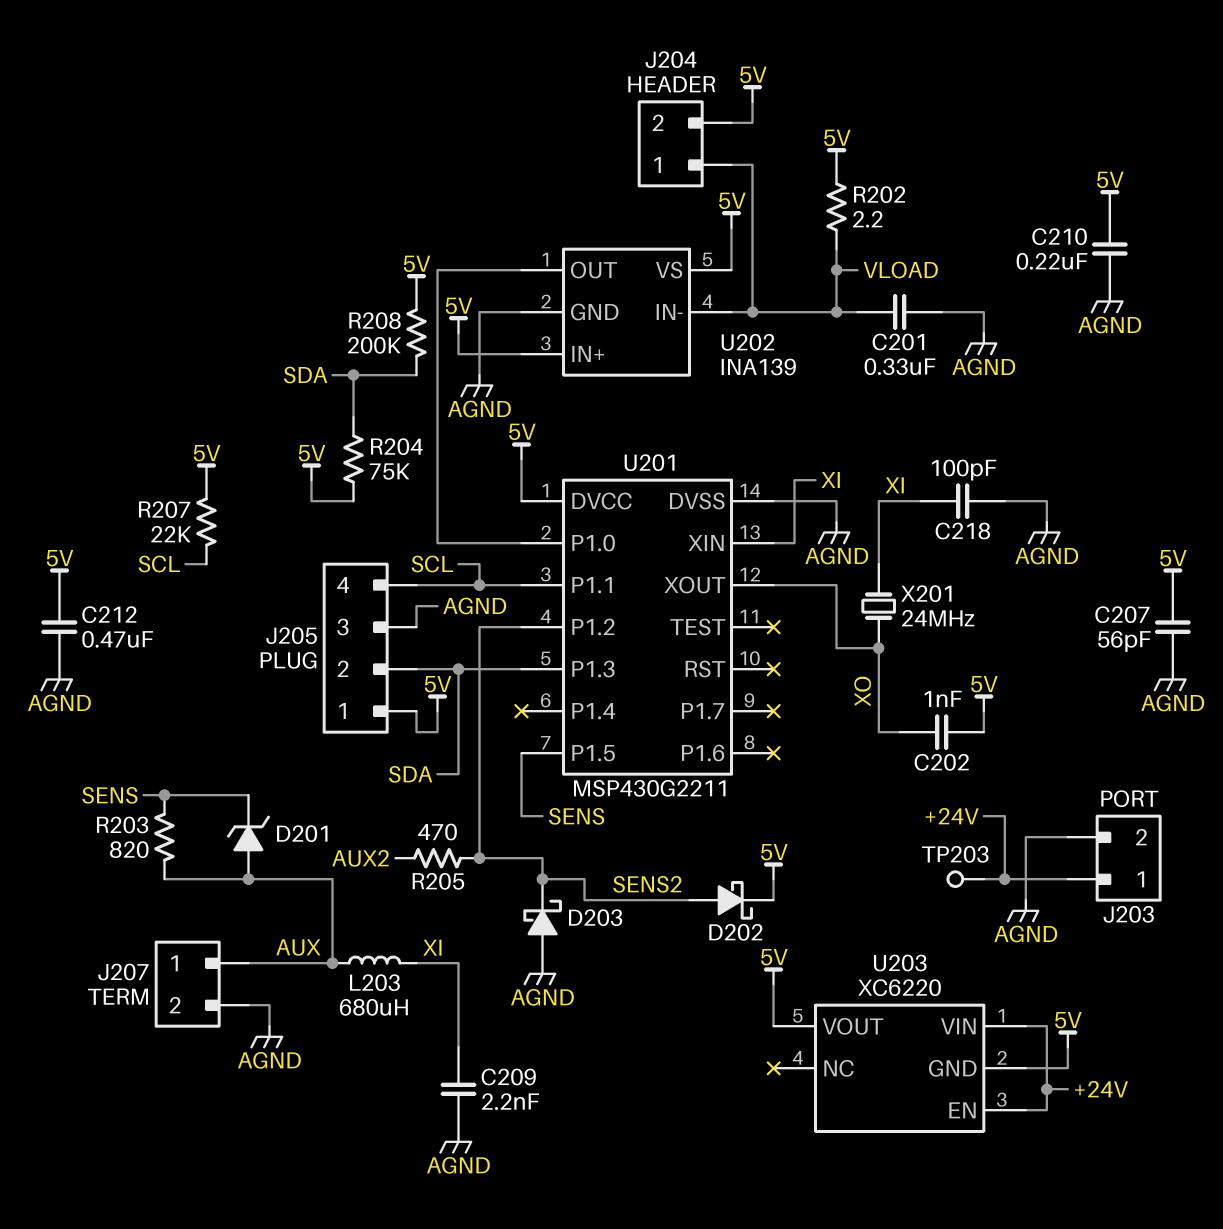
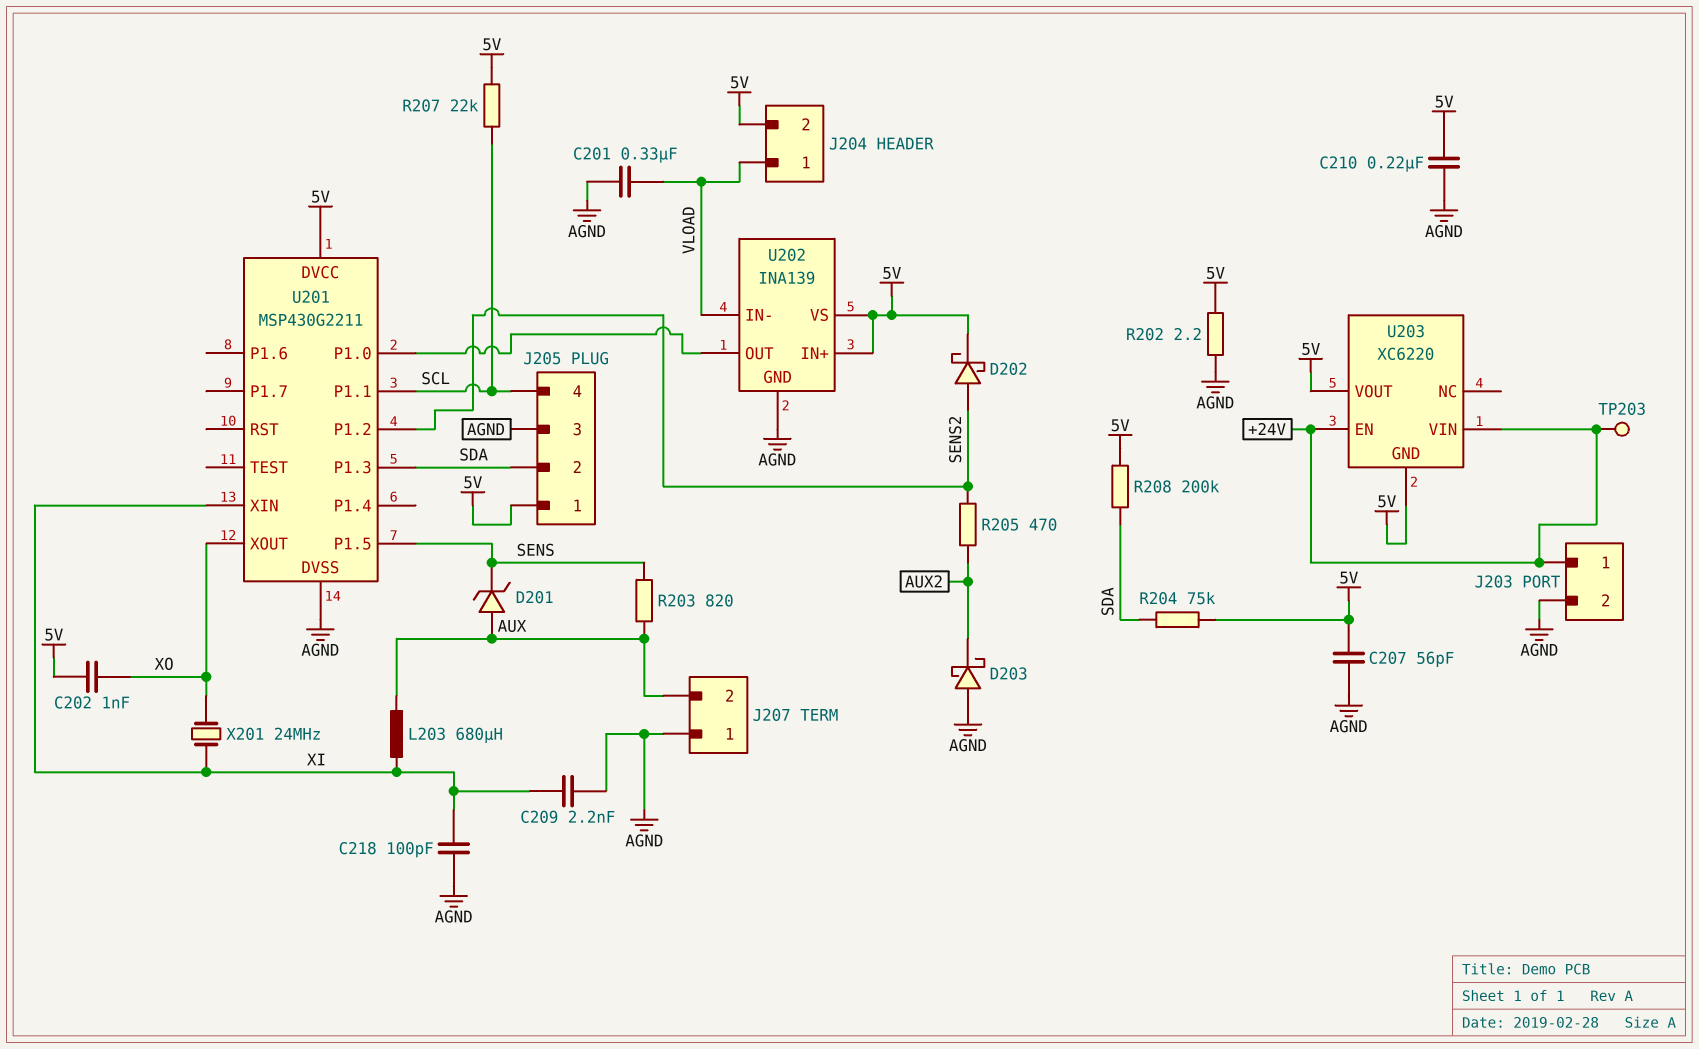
C212: 470nF (5V, AGND) -> none
D203: schottky (A AGND, K SENS2) -> schottky (A AGND, K AUX2)
J207 pin 1: AUX -> AGND
J207 pin 2: AGND -> AUX
R202: 2.2 (5V, VLOAD) -> 2.2 (5V, AGND)

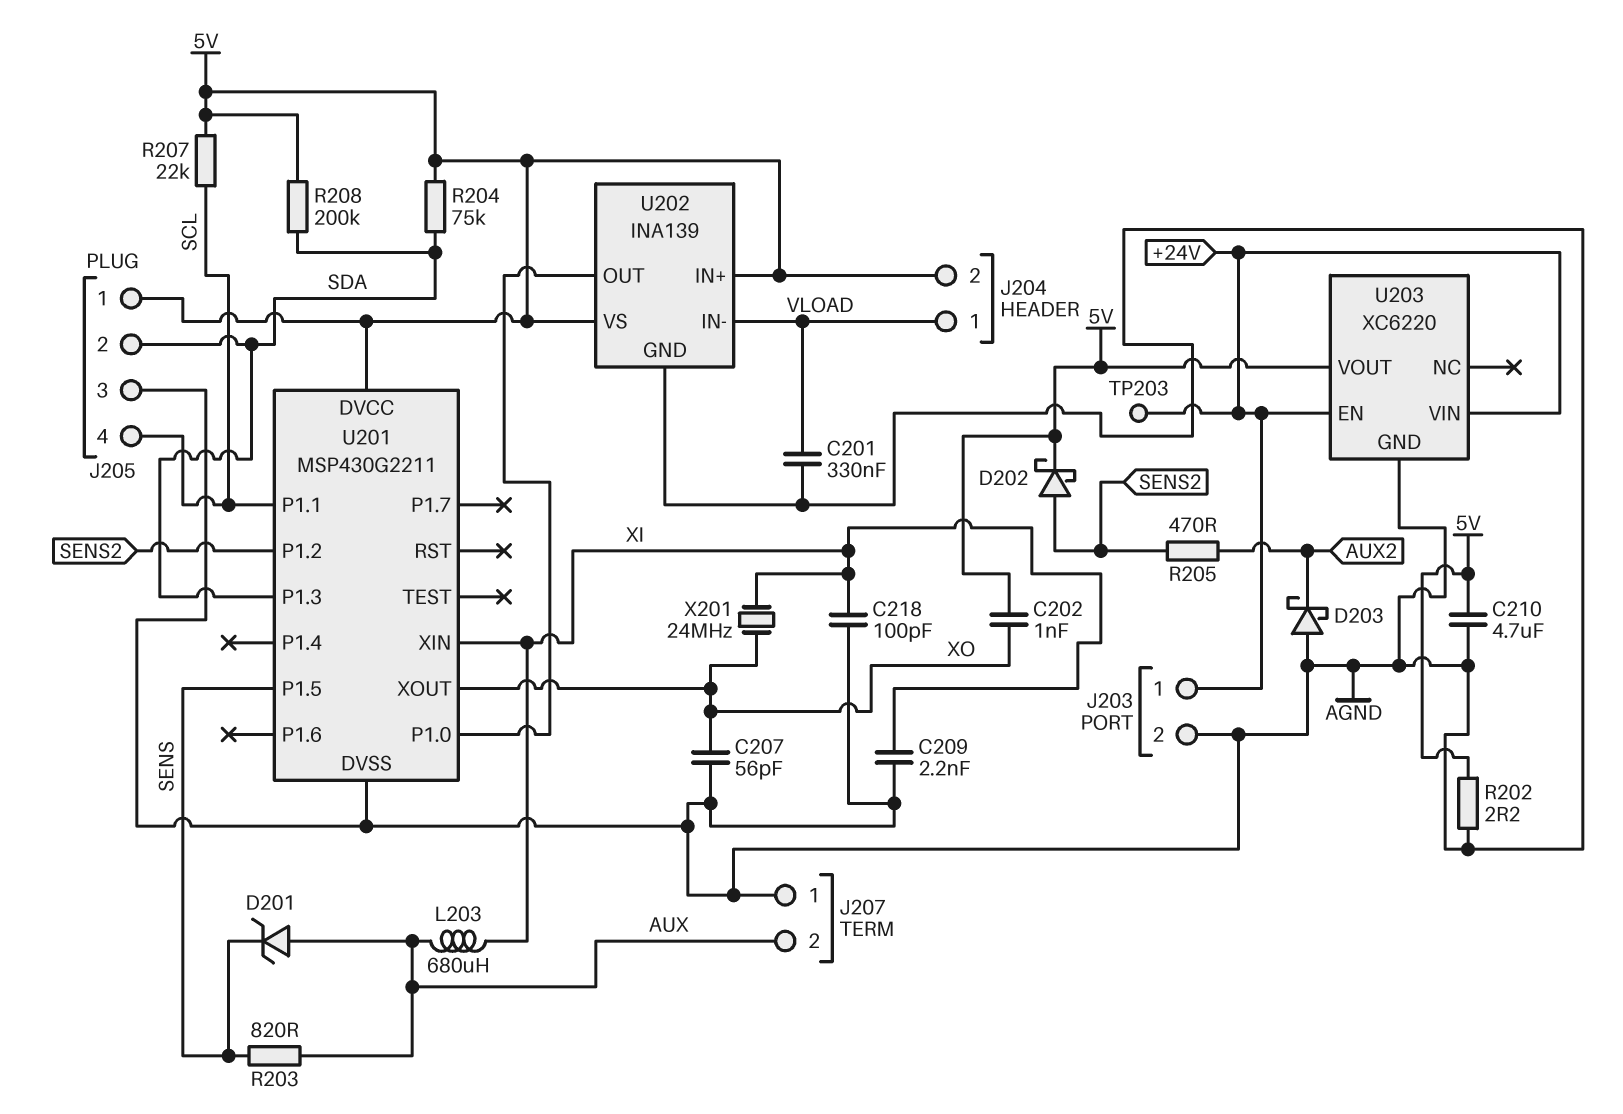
C207: 56pF (5V, AGND) -> 56pF (AGND, XO)
C210: 220nF (5V, AGND) -> 4.7uF (5V, AGND)
U203 pin GND: 5V -> AGND

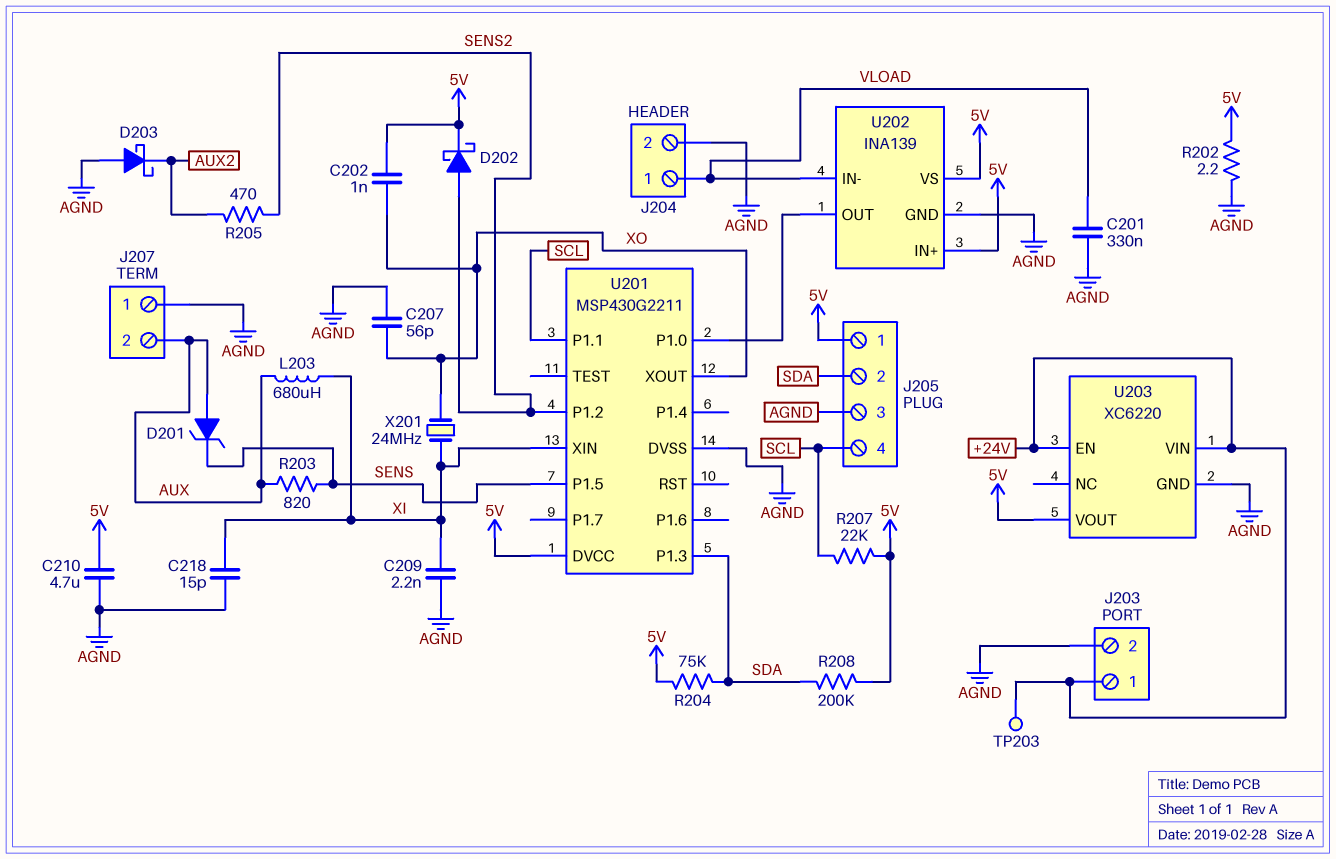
C218: 100pF (AGND, XI) -> 15pF (AGND, XI)
J204 pin 2: 5V -> AGND

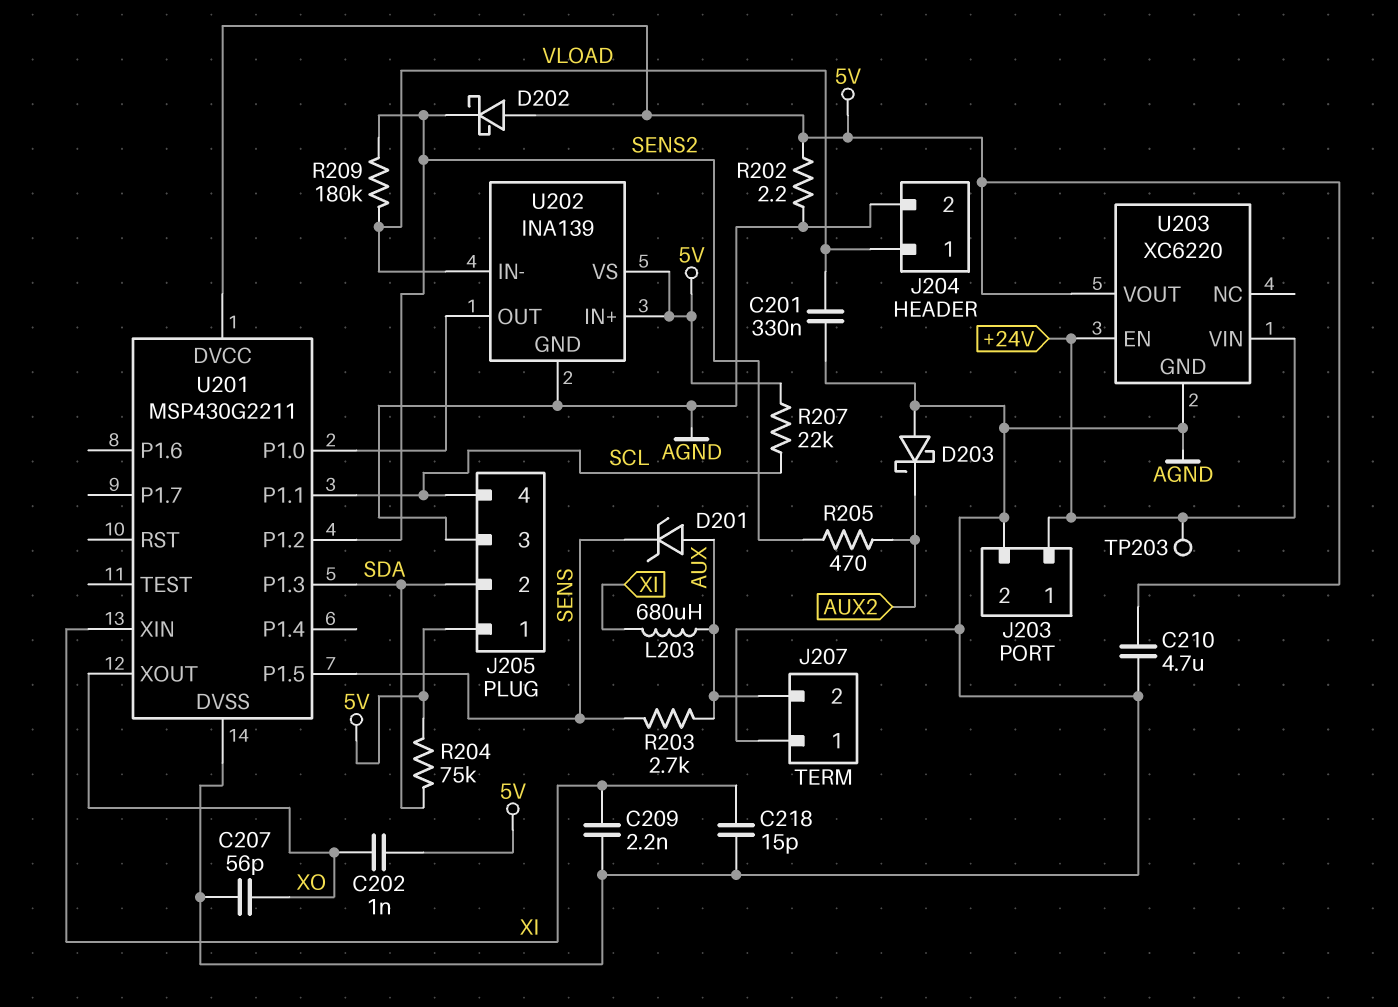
D202: schottky (A SENS2, K 5V) -> schottky (A 5V, K SENS2)
R203: 820 (AUX, SENS) -> 2.7k (AUX, SENS)
R208: 200k (5V, SDA) -> none
R209: none -> 180k (SENS2, VLOAD)
X201: 24MHz (XI, XO) -> none

